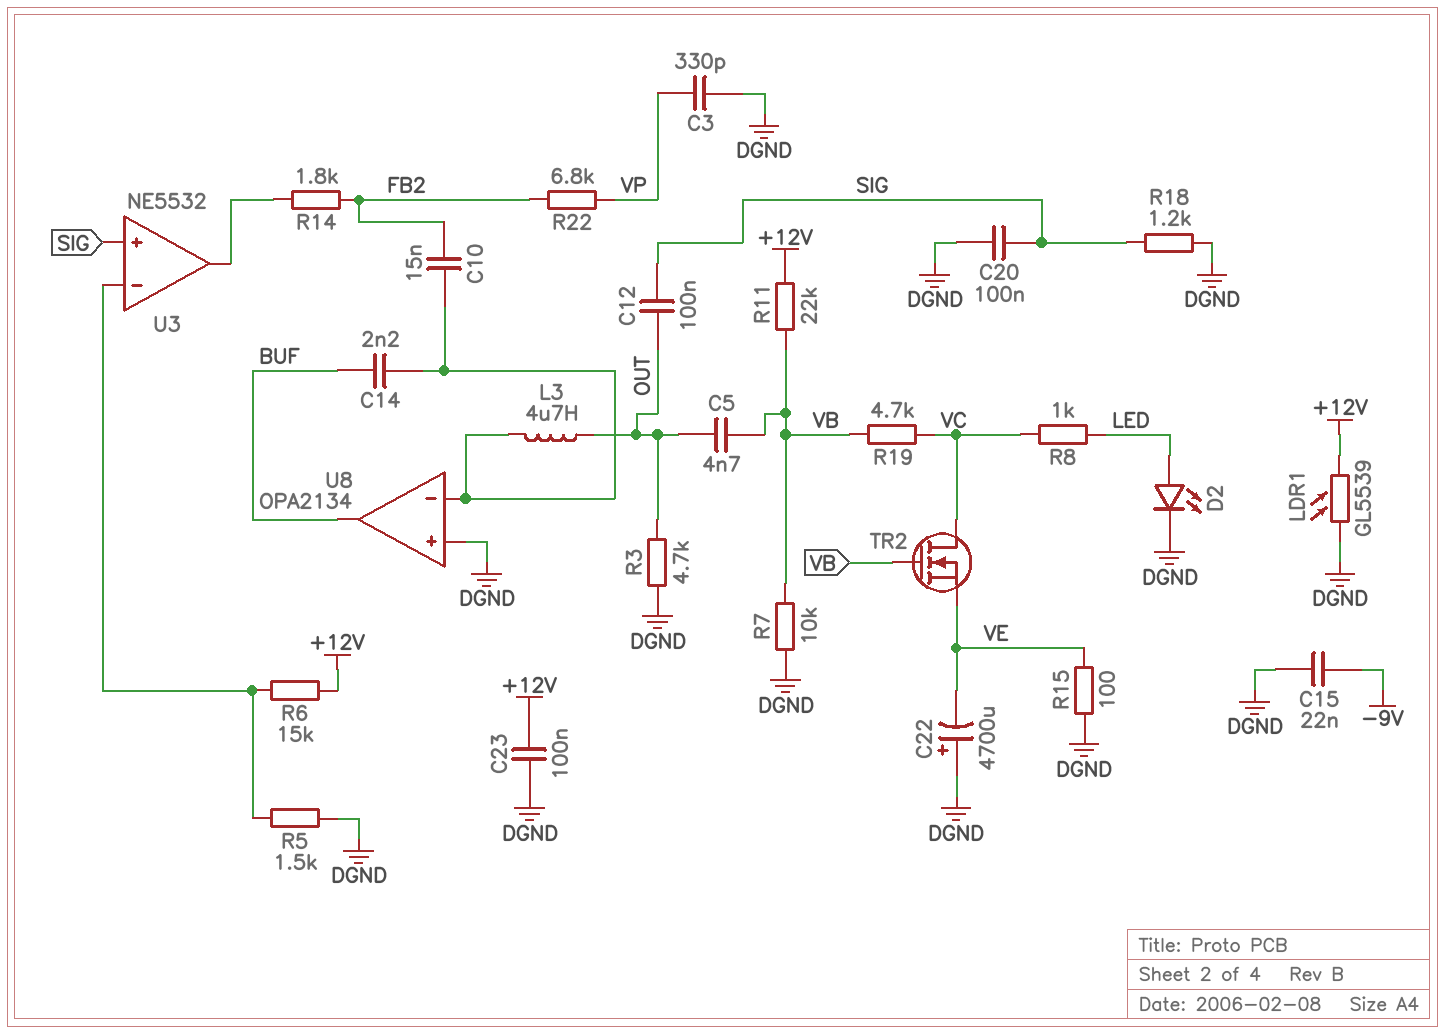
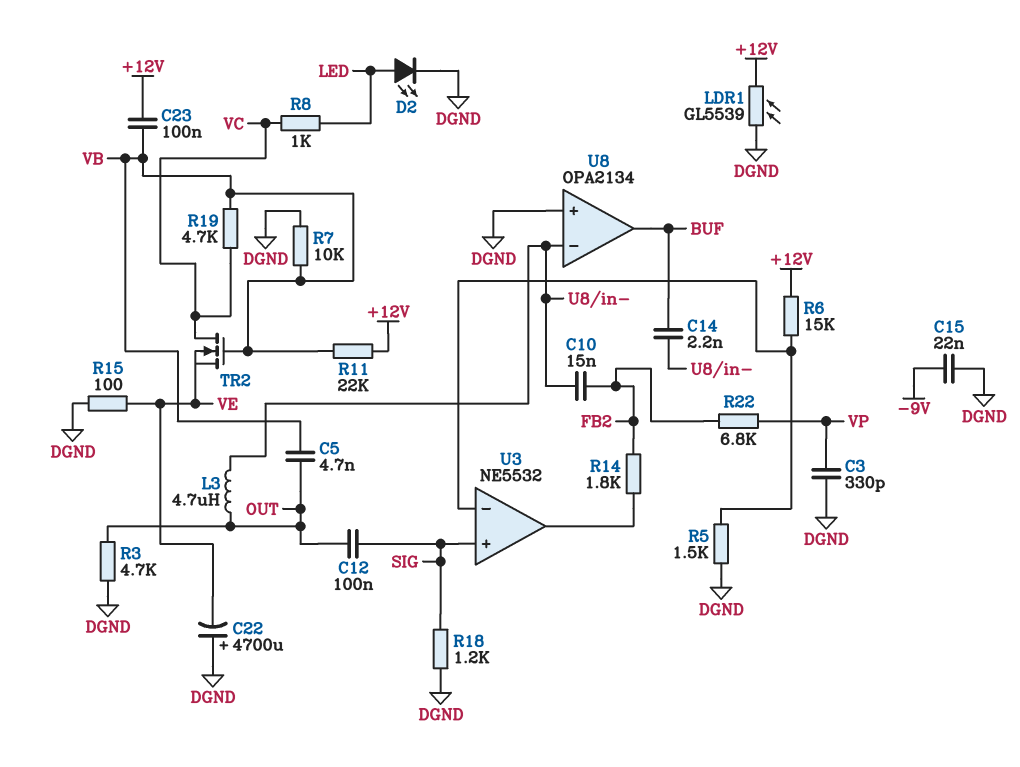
C20: 100nF (DGND, SIG) -> none
C23: 100nF (+12V, DGND) -> 100nF (+12V, VB)

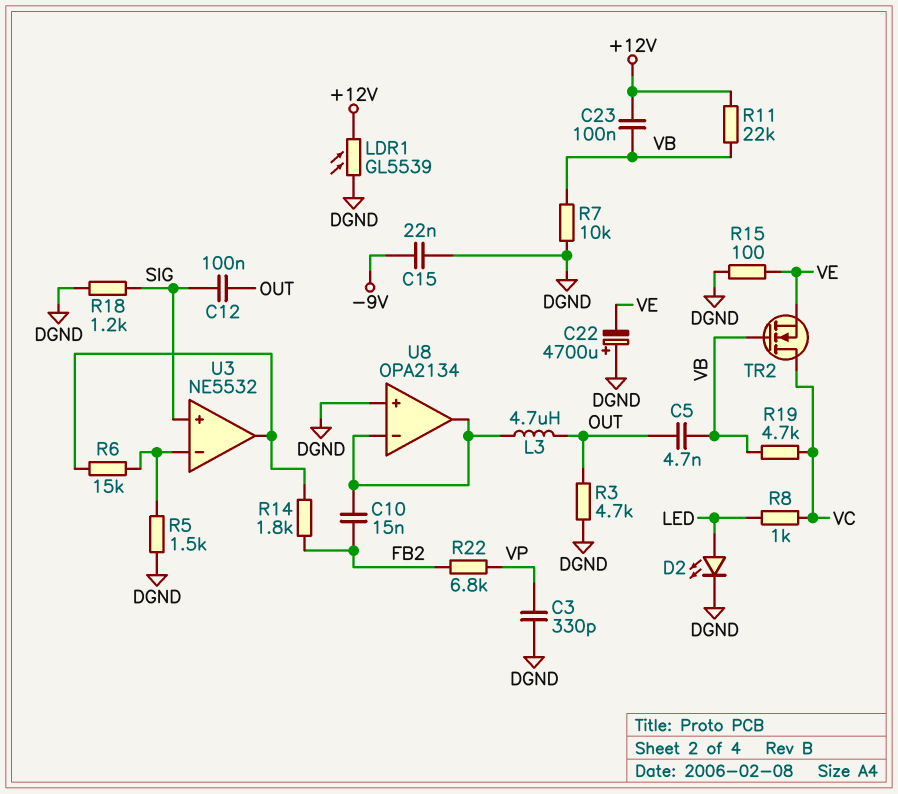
C14: 2.2nF (BUF, U8/in-) -> none
R6: 15k (+12V, U3/in-) -> 15k (U3/in-, U3/out)
U8 pin out: BUF -> U8/in-

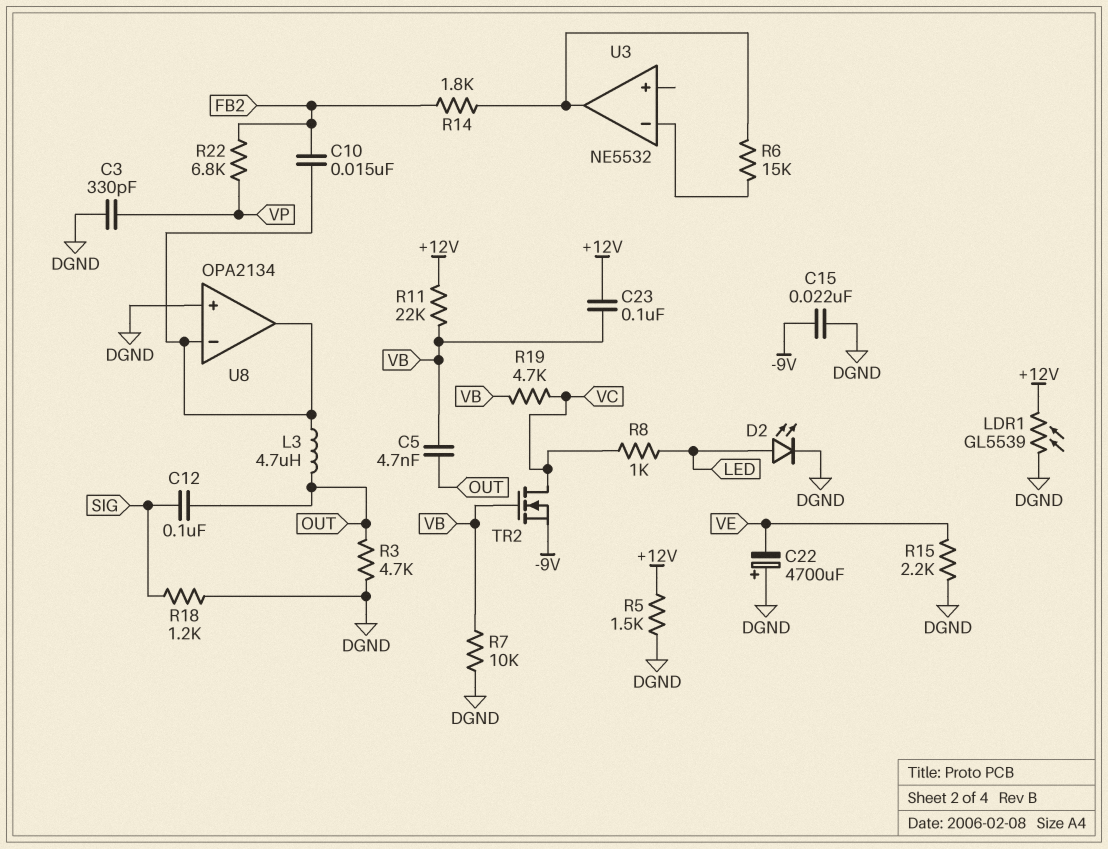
R5: 1.5k (DGND, U3/in-) -> 1.5k (+12V, DGND)
R15: 100 (DGND, VE) -> 2.2k (DGND, VE)
TR2: NMOS (G VB, D VC, S VE) -> NMOS (G VB, D VC, S -9V)
U3 pin in+: SIG -> none

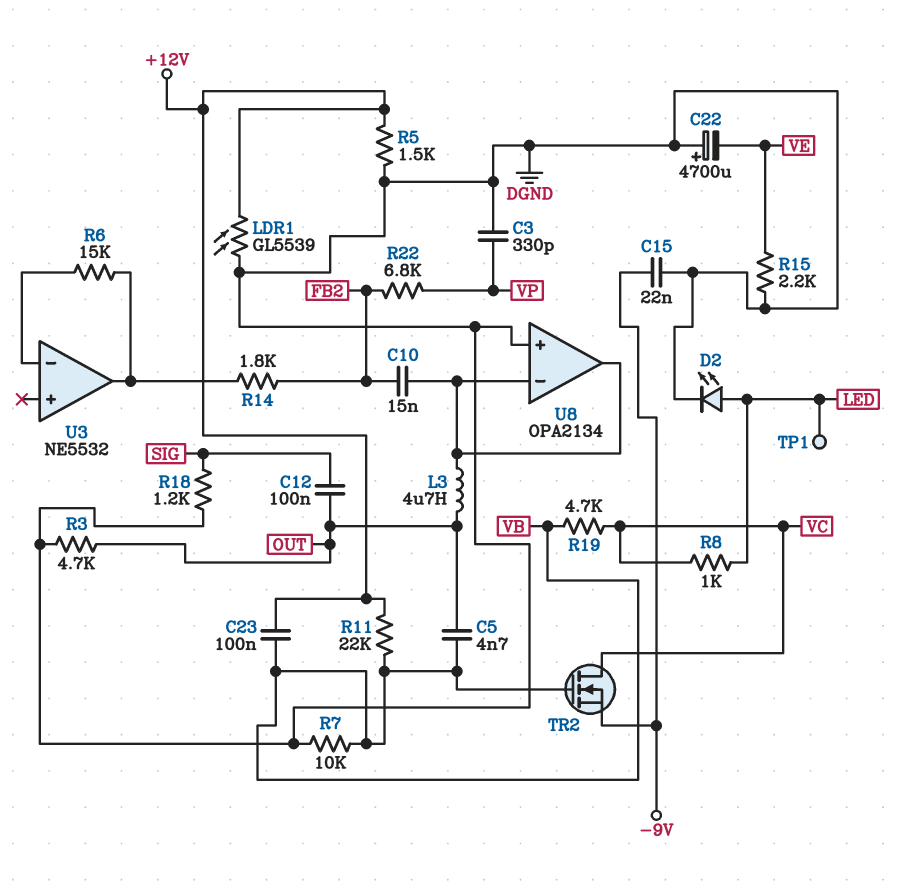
TP1: none -> test point (LED)

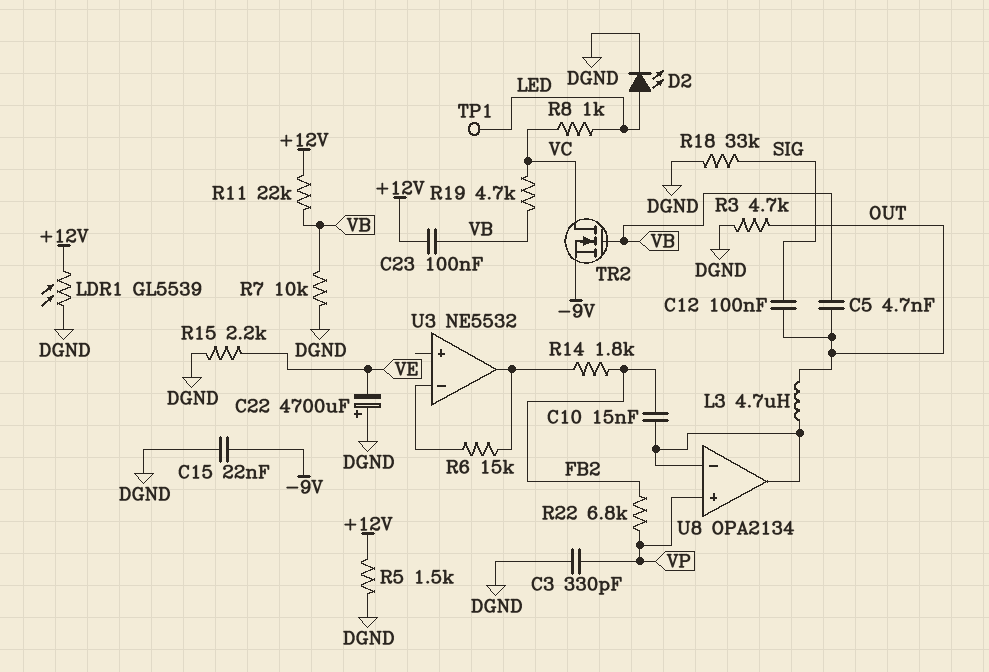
R18: 1.2k (DGND, SIG) -> 33k (DGND, SIG)
U8 pin in+: DGND -> VP

